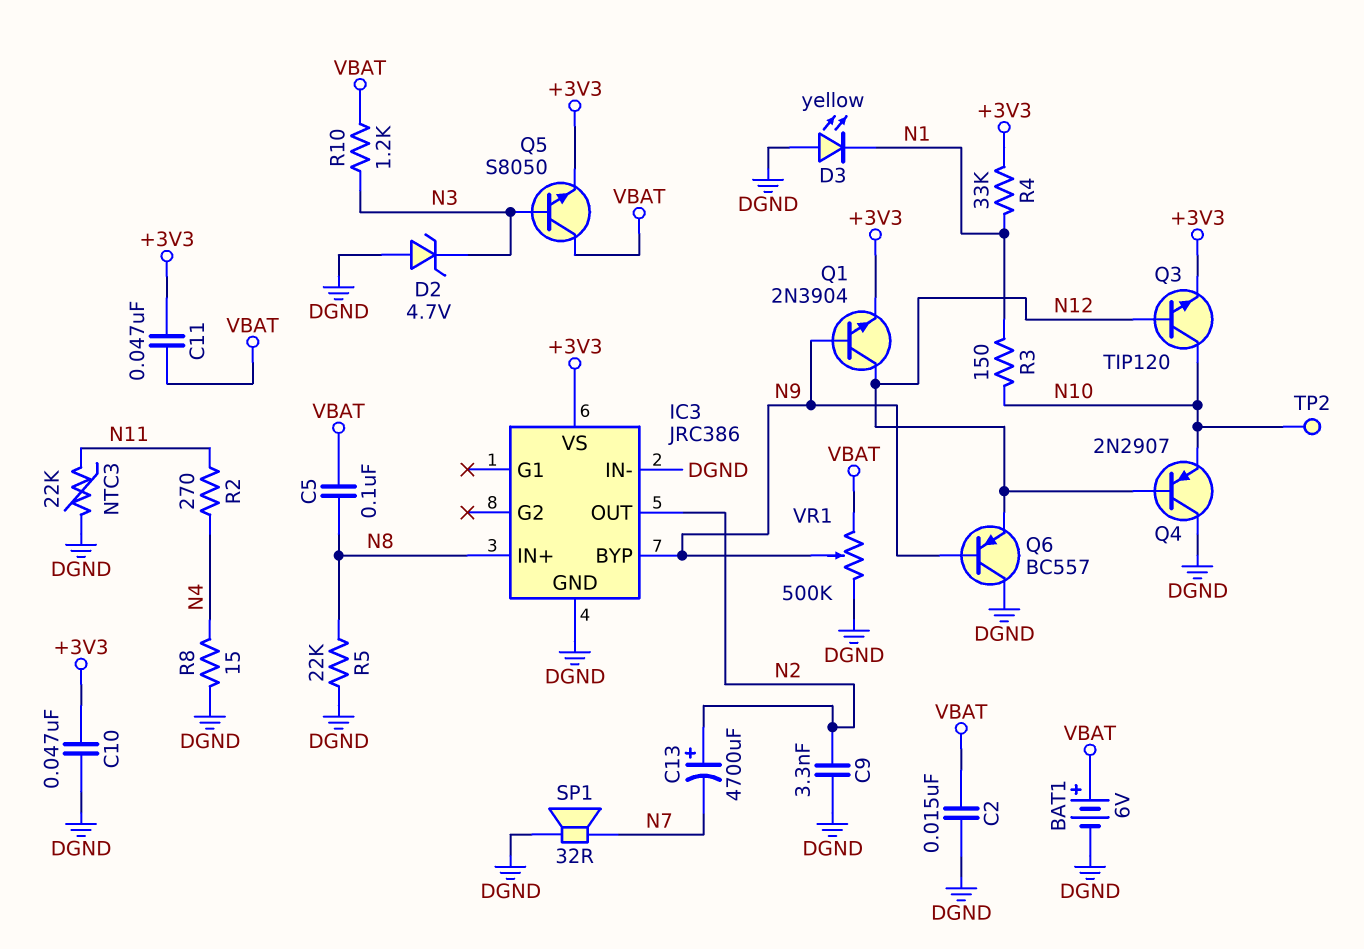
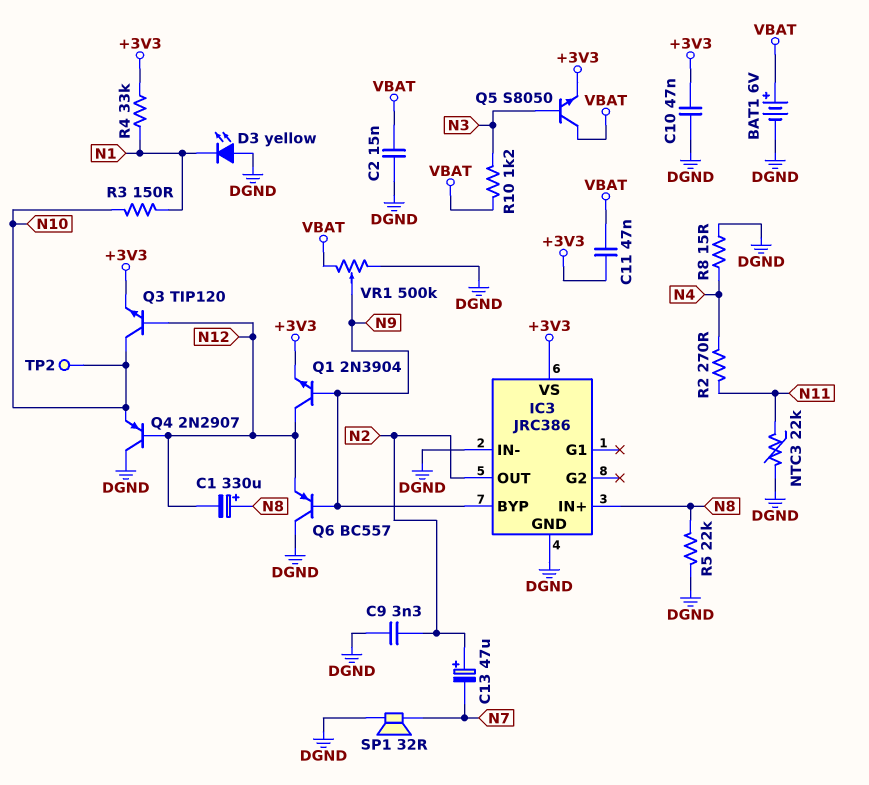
C1: none -> 330uF (plus N8, minus N12)
C5: 100nF (N8, VBAT) -> none
C13: 4700uF (plus N2, minus N7) -> 47uF (plus N2, minus N7)
D2: zener 4.7V (A DGND, K N3) -> none

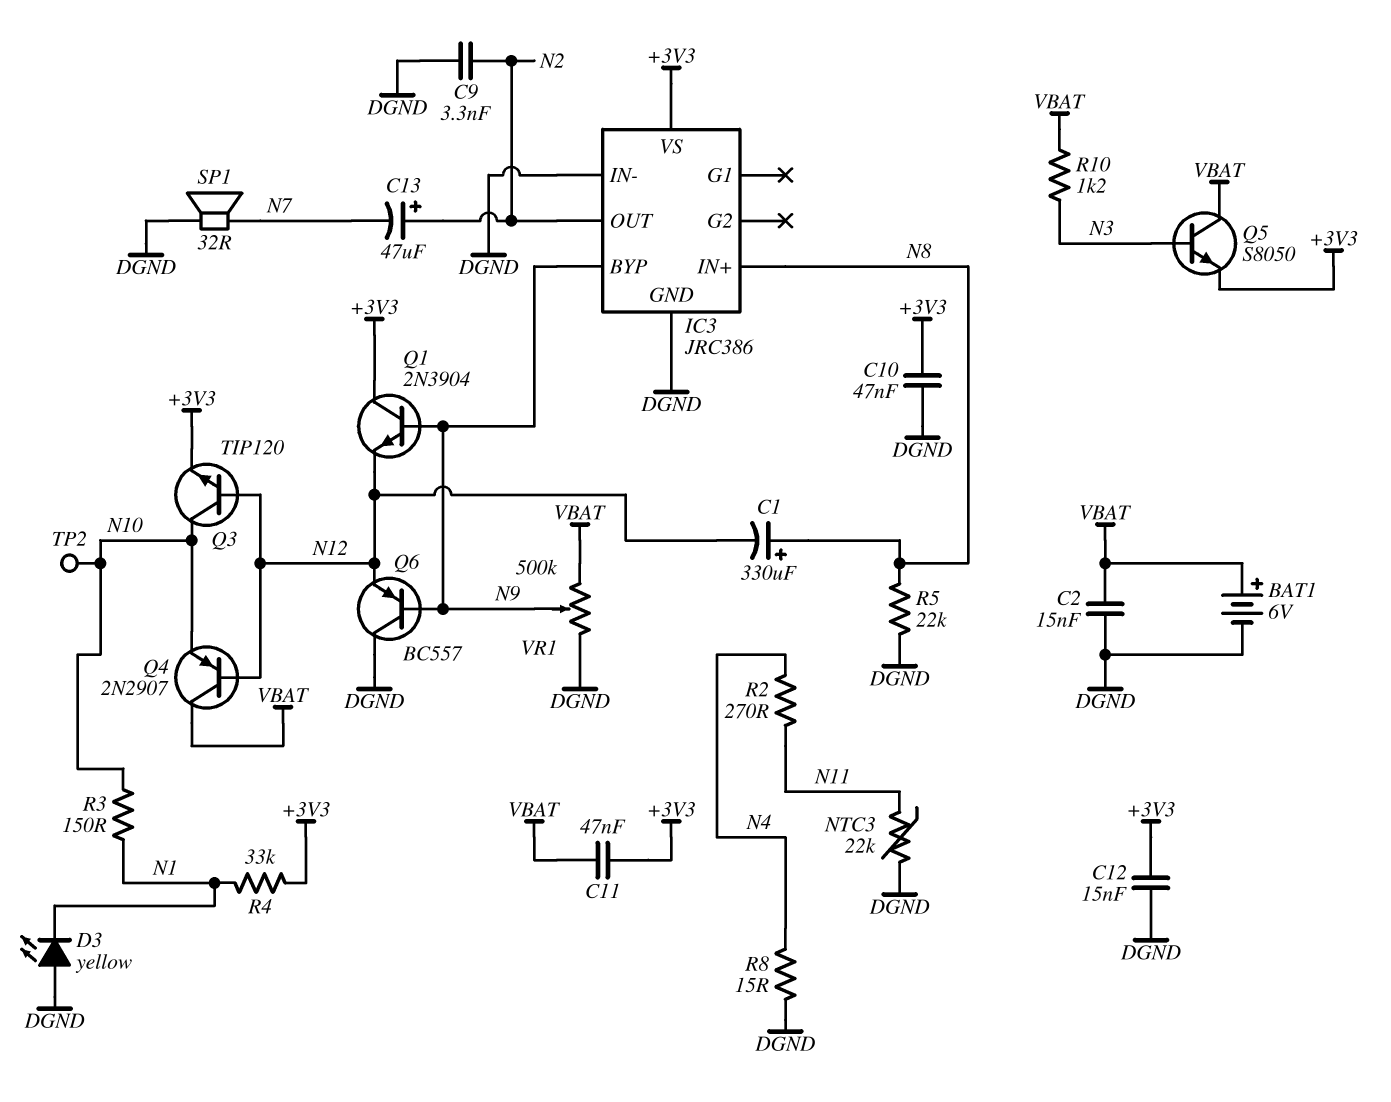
C12: none -> 15nF (+3V3, DGND)
Q1: NPN 2N3904 (B N9, C N12, E +3V3) -> NPN 2N3904 (B N9, C +3V3, E N12)
Q4: PNP 2N2907 (B N12, C DGND, E N10) -> PNP 2N2907 (B N12, C VBAT, E N10)

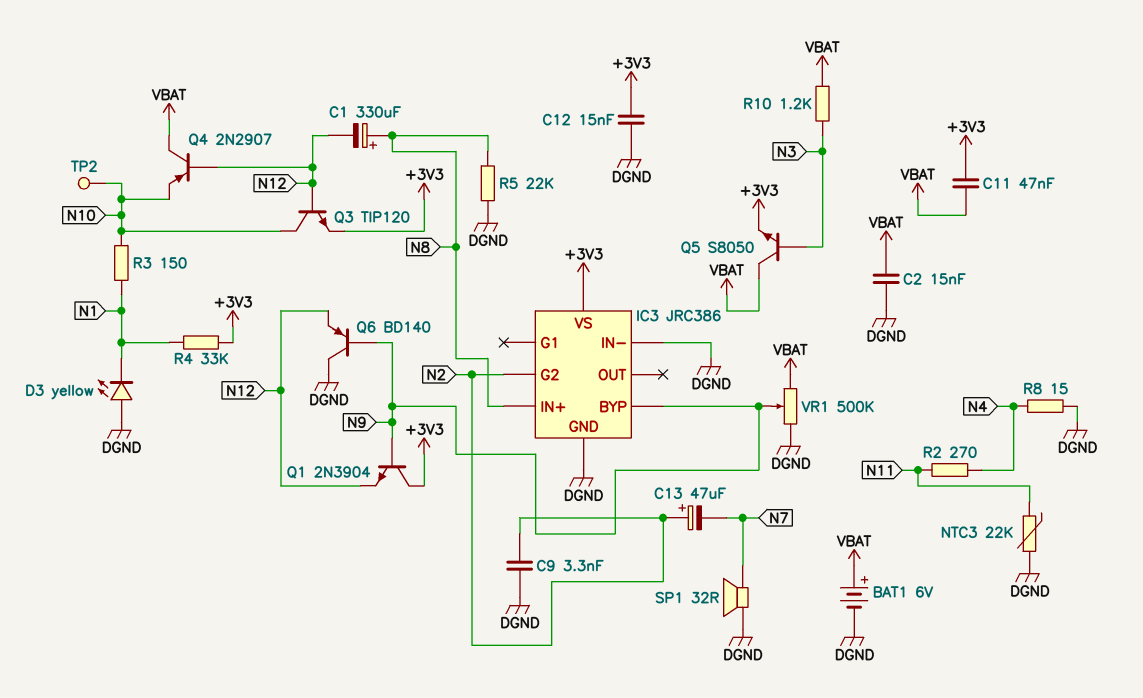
C10: 47nF (+3V3, DGND) -> none
IC3 pin G2: none -> N2
IC3 pin OUT: N2 -> none
Q6: PNP BC557 (B N9, C DGND, E N12) -> PNP BD140 (B N9, C DGND, E N12)

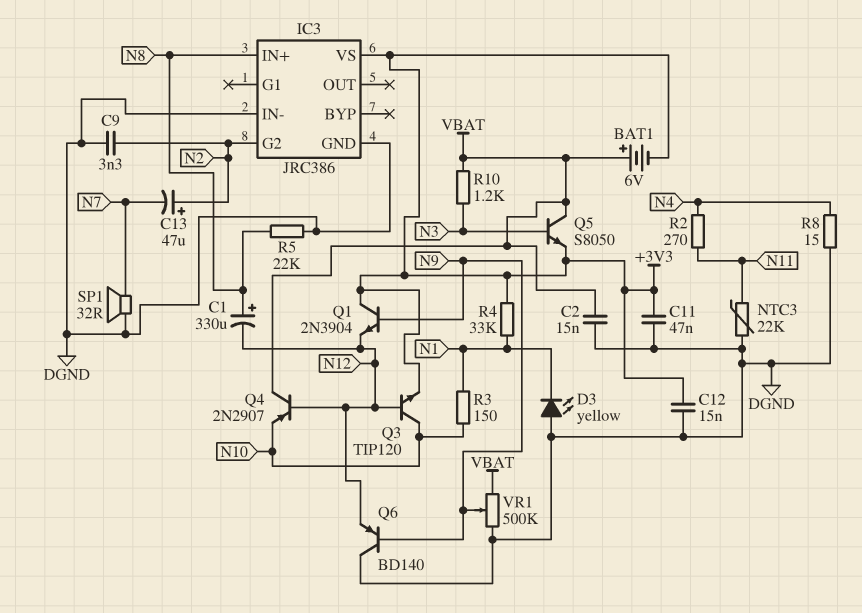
BAT1: 6V (plus VBAT, minus DGND) -> 6V (plus VBAT, minus +3V3)
C11: 47nF (+3V3, VBAT) -> 47nF (+3V3, DGND)
IC3 pin BYP: N9 -> none
TP2: test point (N10) -> none

